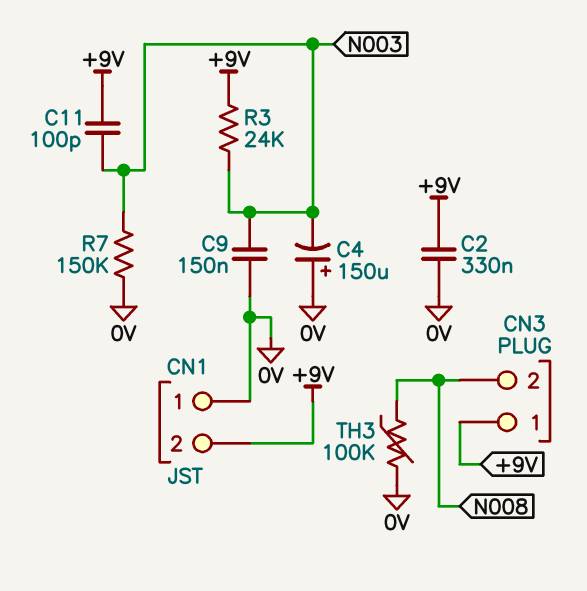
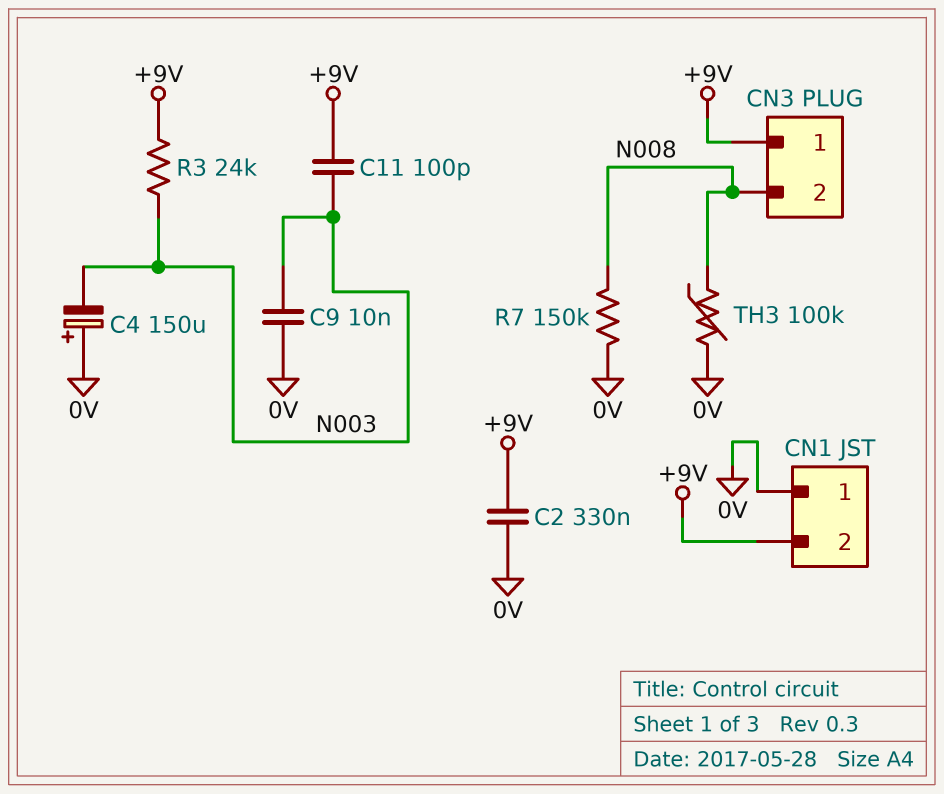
C9: 150nF (0V, N003) -> 10nF (0V, N003)
R7: 150k (0V, N003) -> 150k (0V, N008)

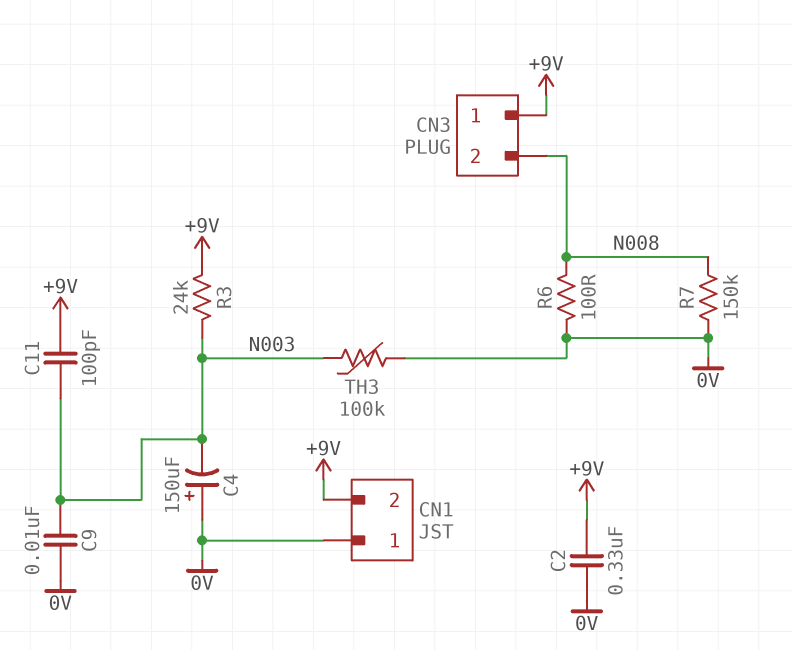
R6: none -> 100 (0V, N008)
TH3: 100k (0V, N008) -> 100k (0V, N003)

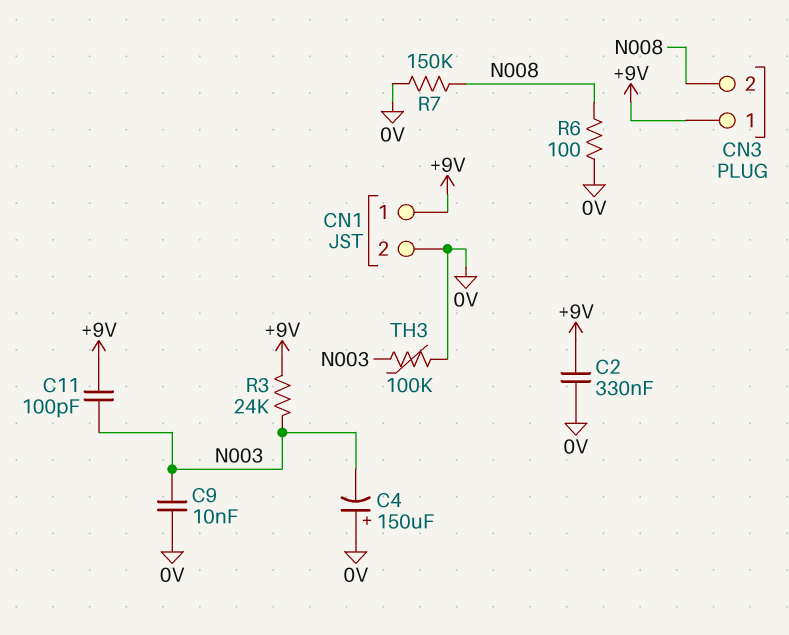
CN1 pin 1: 0V -> +9V
CN1 pin 2: +9V -> 0V

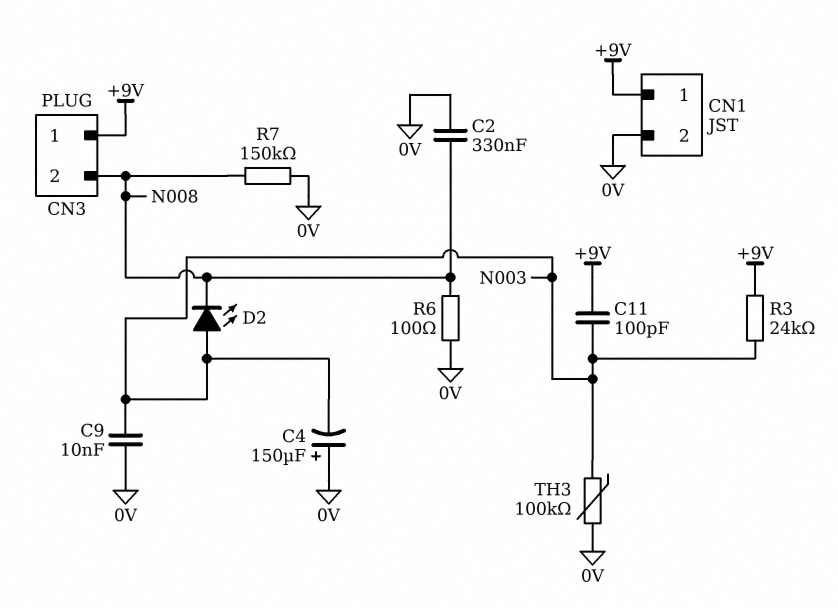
C2: 330nF (+9V, 0V) -> 330nF (0V, N008)
D2: none -> LED (A N003, K N008)

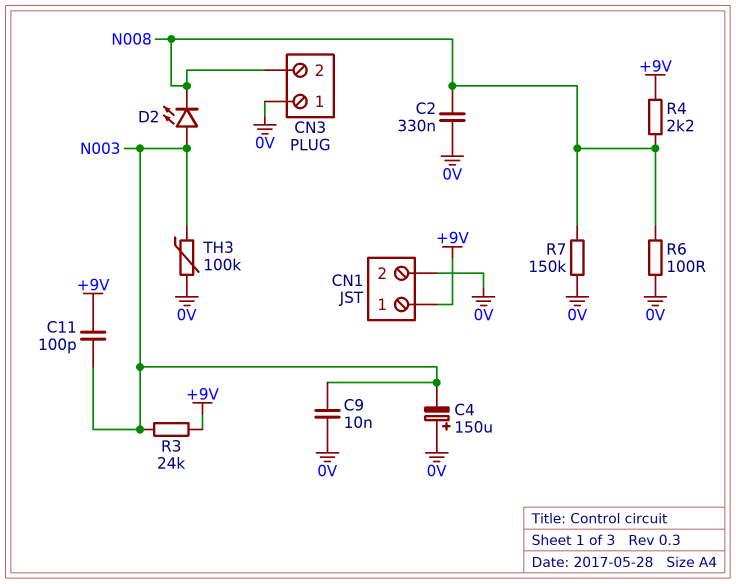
CN3 pin 1: +9V -> 0V
R4: none -> 2.2k (+9V, N008)

